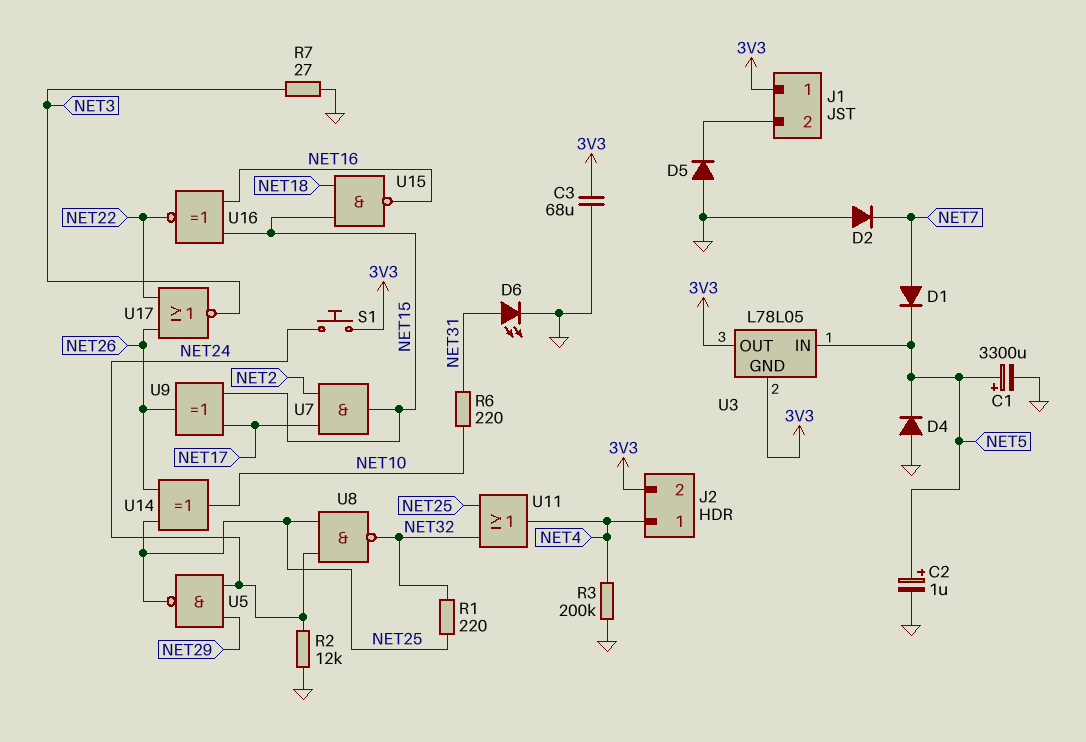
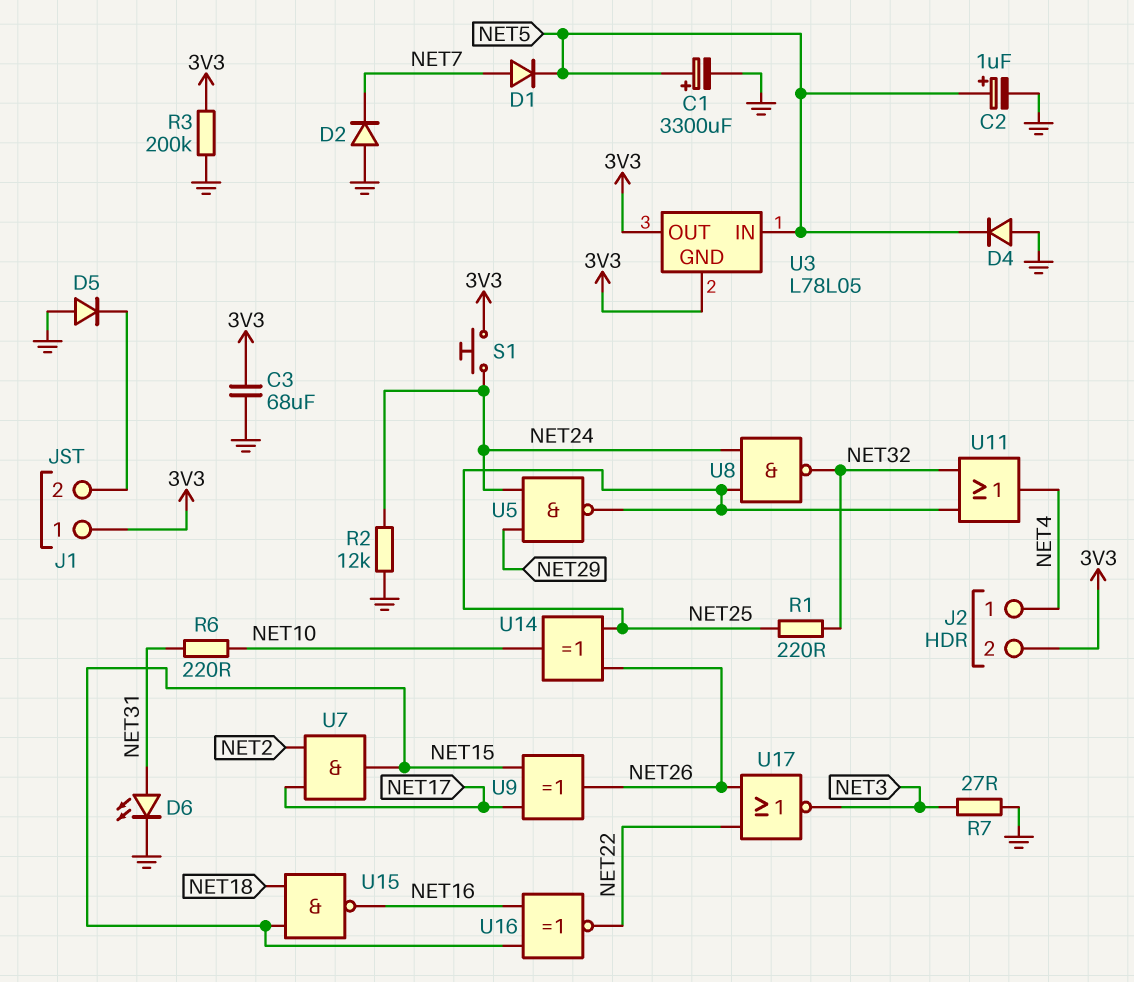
R3: 200k (GND, NET4) -> 200k (3V3, GND)

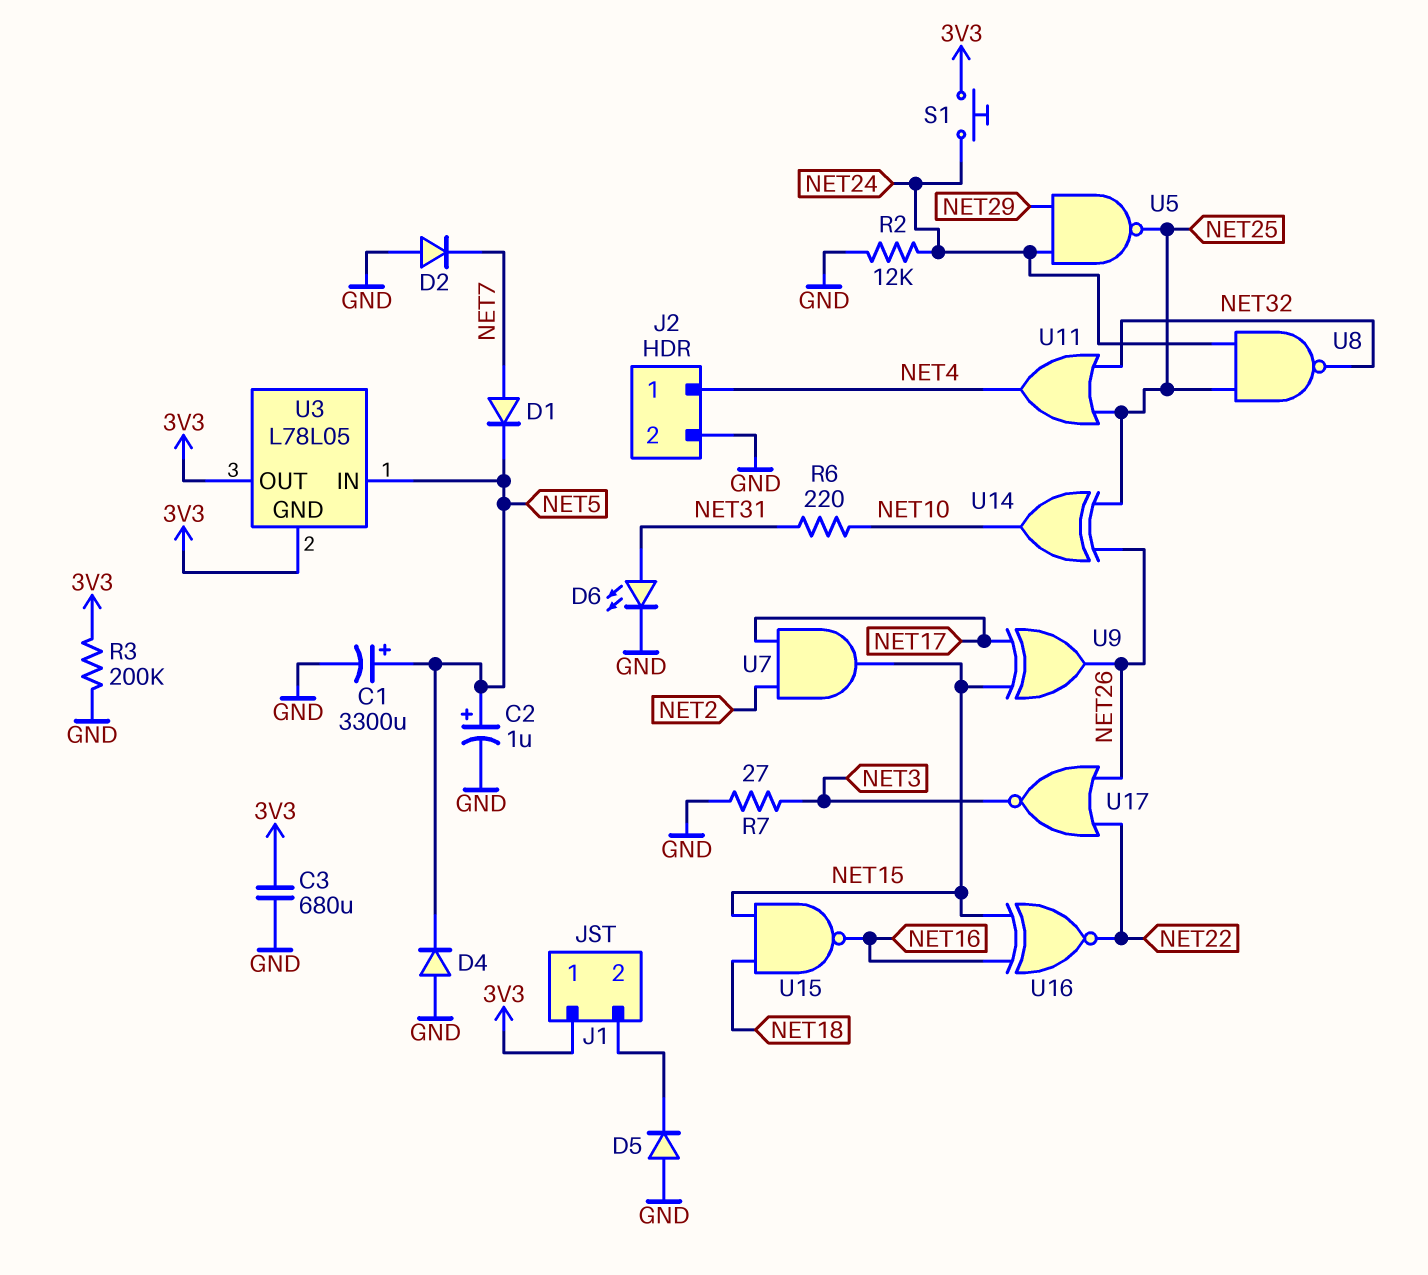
C3: 68uF (3V3, GND) -> 680uF (3V3, GND)
J2 pin 2: 3V3 -> GND
R1: 220 (NET25, NET32) -> none

